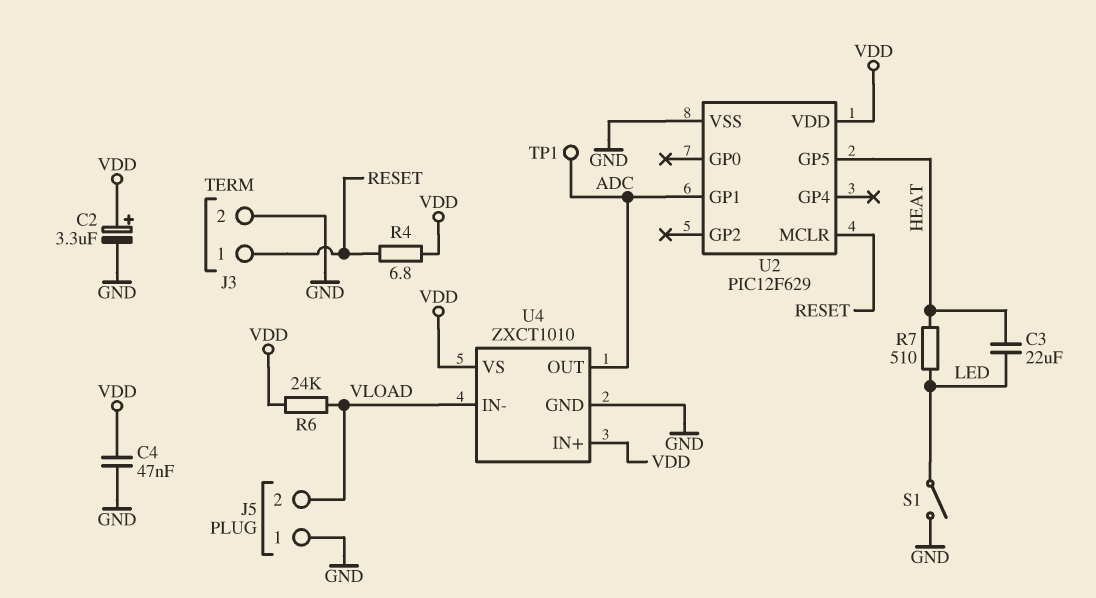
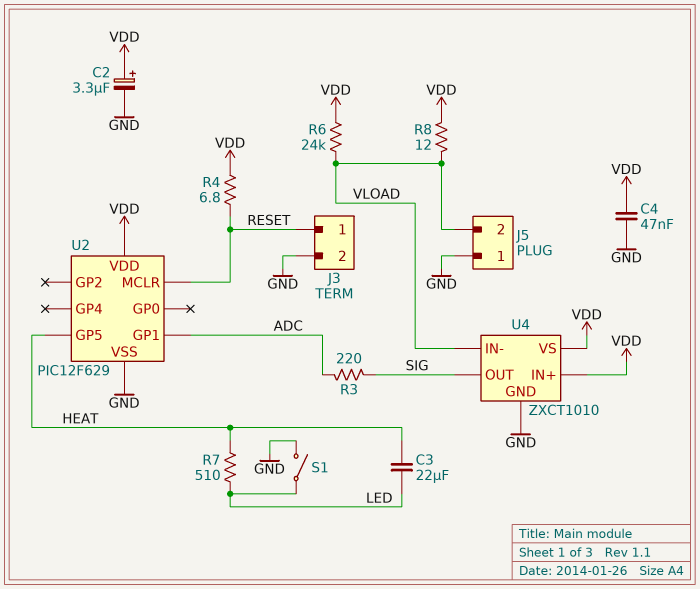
R3: none -> 220 (ADC, SIG)
R8: none -> 12 (VDD, VLOAD)
TP1: test point (ADC) -> none
U4 pin OUT: ADC -> SIG

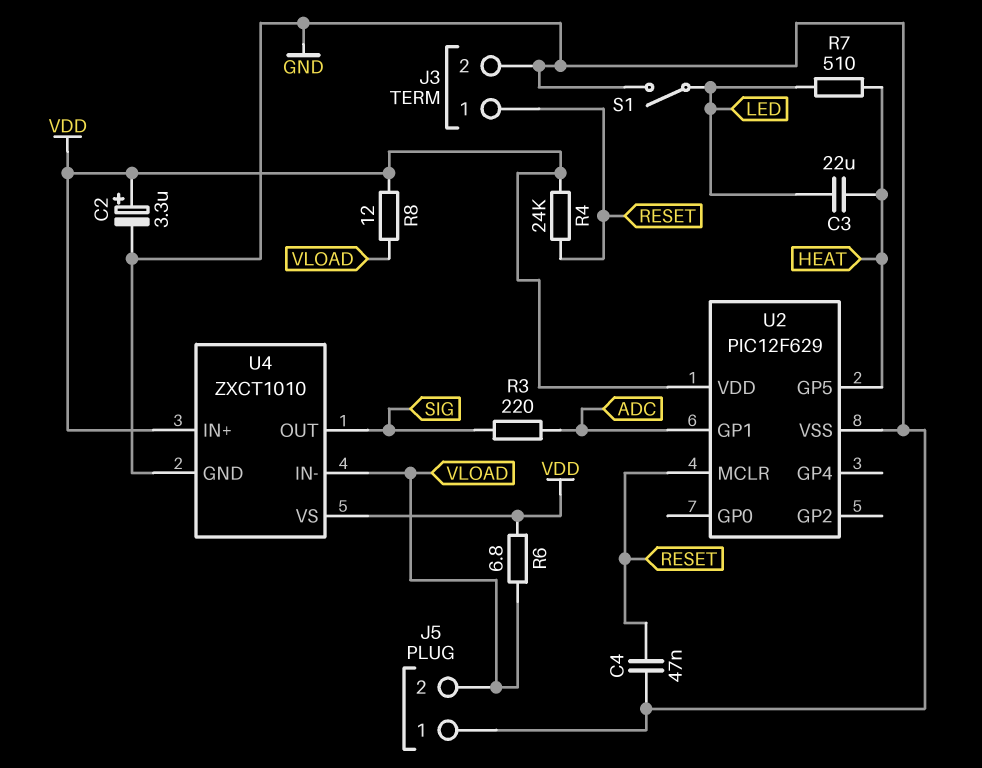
C4: 47nF (GND, VDD) -> 47nF (GND, RESET)
R4: 6.8 (RESET, VDD) -> 24k (RESET, VDD)
R6: 24k (VDD, VLOAD) -> 6.8 (VDD, VLOAD)

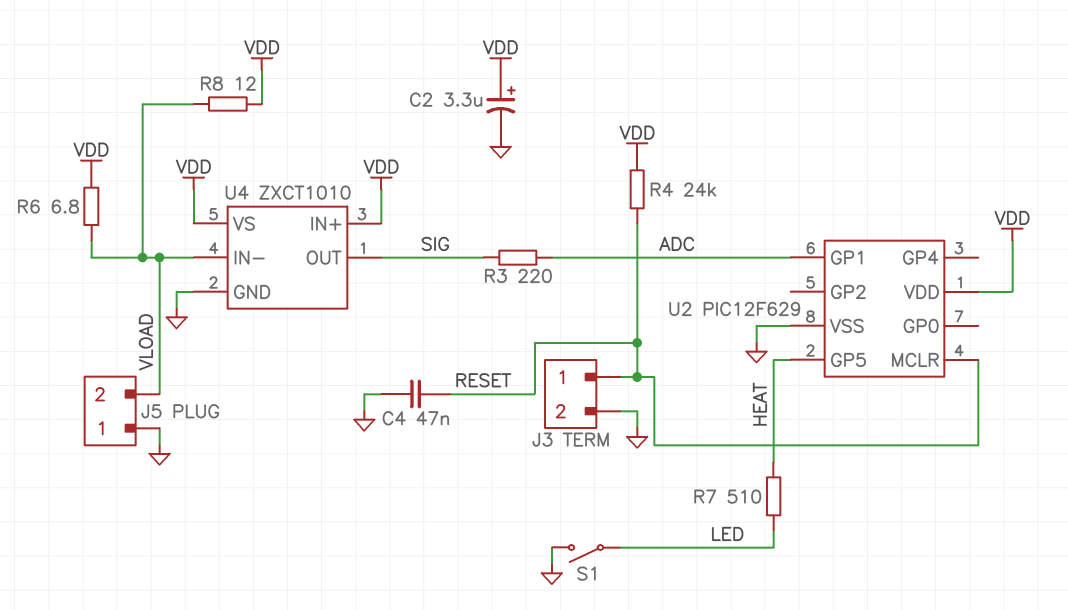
C3: 22uF (HEAT, LED) -> none

